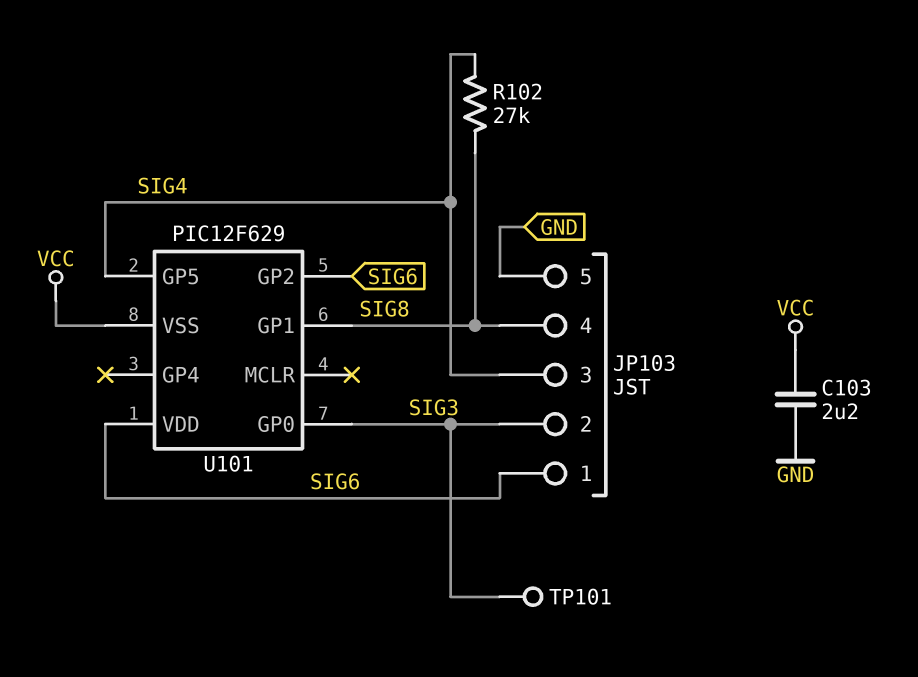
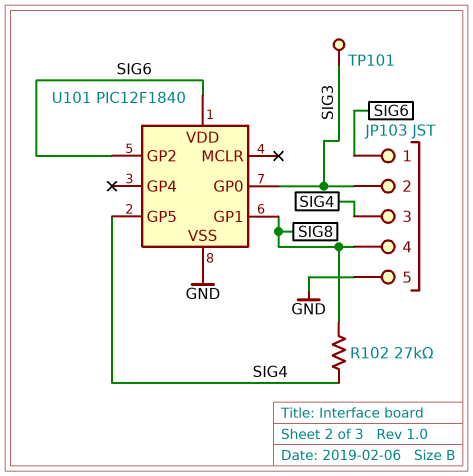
C103: 2.2uF (GND, VCC) -> none
U101: PIC12F629 -> PIC12F1840
U101 pin VSS: VCC -> GND

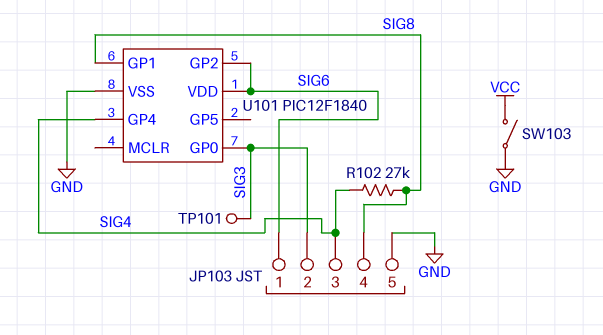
SW103: none -> switch (GND, VCC)
U101 pin GP4: none -> SIG4
U101 pin GP5: SIG4 -> none

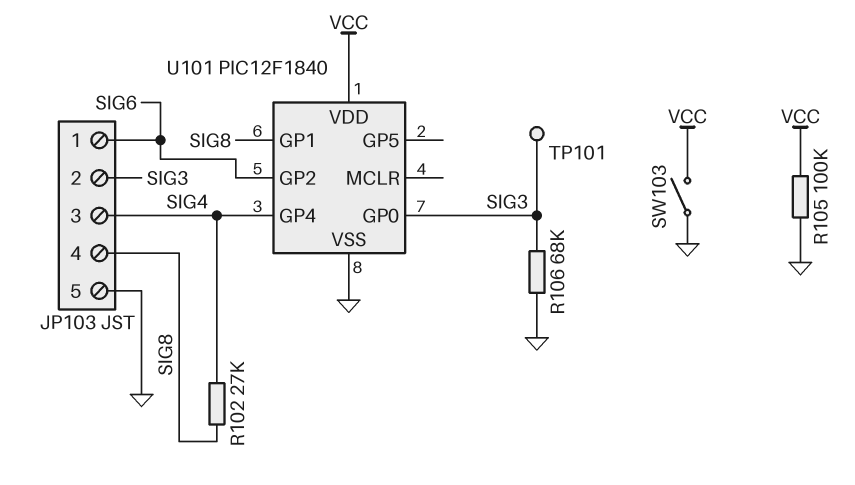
R105: none -> 100k (GND, VCC)
R106: none -> 68k (GND, SIG3)
U101 pin VDD: SIG6 -> VCC

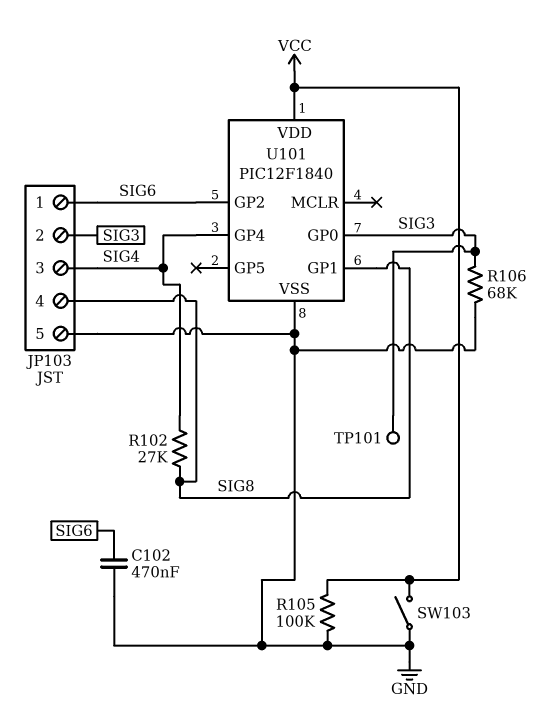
C102: none -> 470nF (GND, SIG6)

